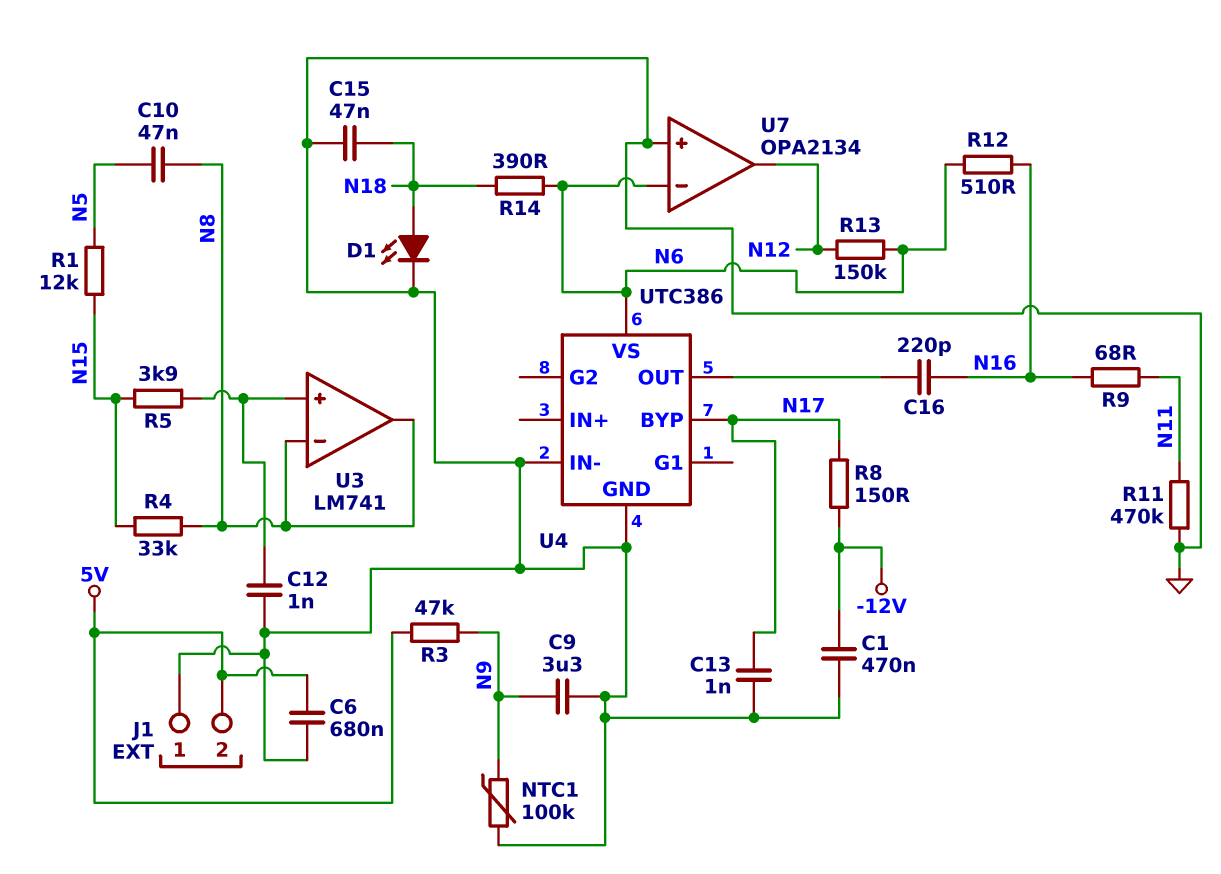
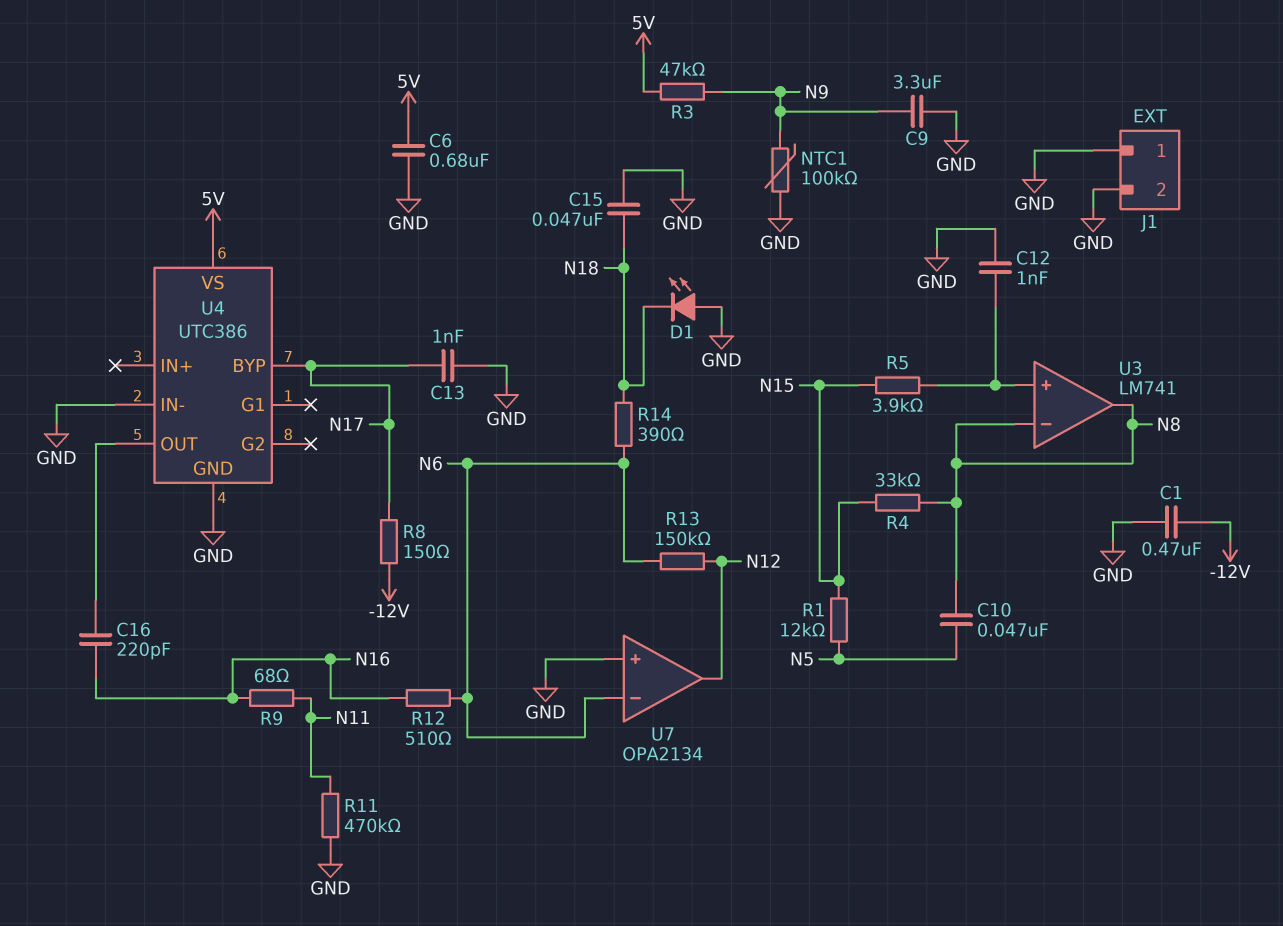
D1: LED (A N18, K GND) -> LED (A GND, K N18)
J1 pin 2: 5V -> GND
U4 pin VS: N6 -> 5V

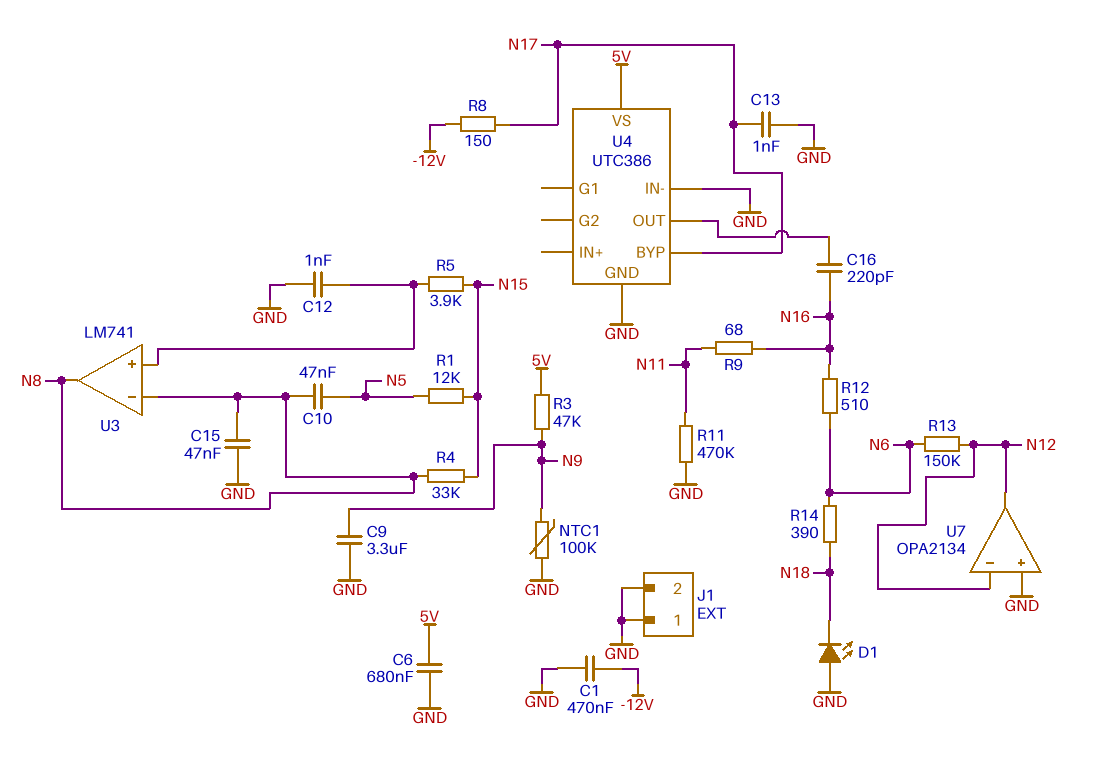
C15: 47nF (GND, N18) -> 47nF (GND, N8)
U7 pin in-: N6 -> N12

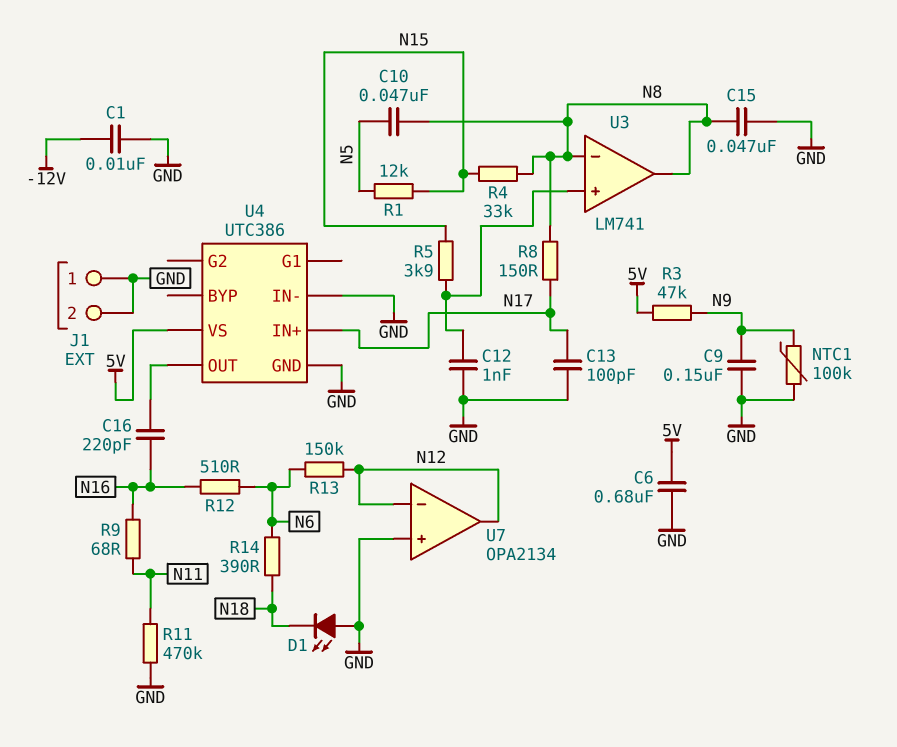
C1: 470nF (-12V, GND) -> 10nF (-12V, GND)
C9: 3.3uF (GND, N9) -> 150nF (GND, N9)
C13: 1nF (GND, N17) -> 100pF (GND, N17)
R8: 150 (-12V, N17) -> 150 (N8, N17)
U4 pin BYP: N17 -> none
U4 pin IN+: none -> N17

